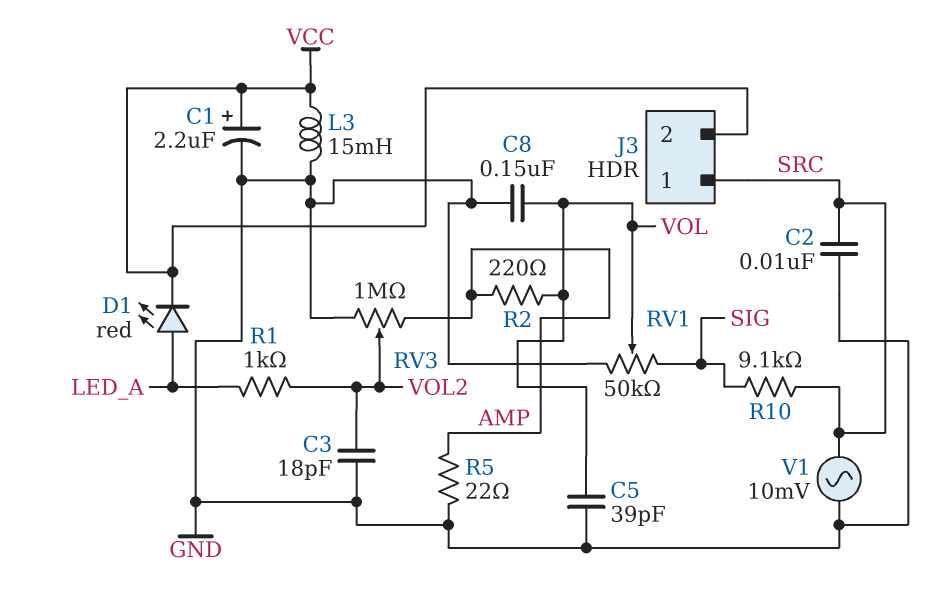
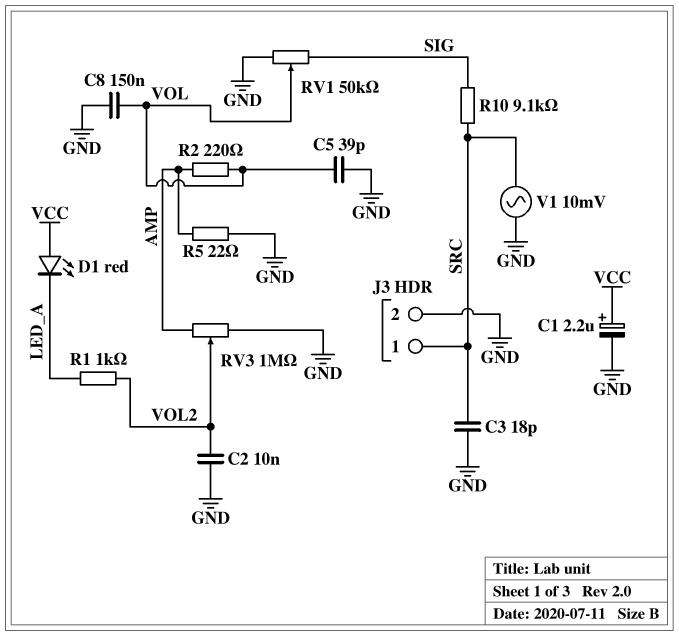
C2: 10nF (GND, SRC) -> 10nF (GND, VOL2)
C3: 18pF (GND, VOL2) -> 18pF (GND, SRC)
D1: LED red (A LED_A, K VCC) -> LED red (A VCC, K LED_A)
J3 pin 2: VCC -> GND
L3: 15mH (GND, VCC) -> none

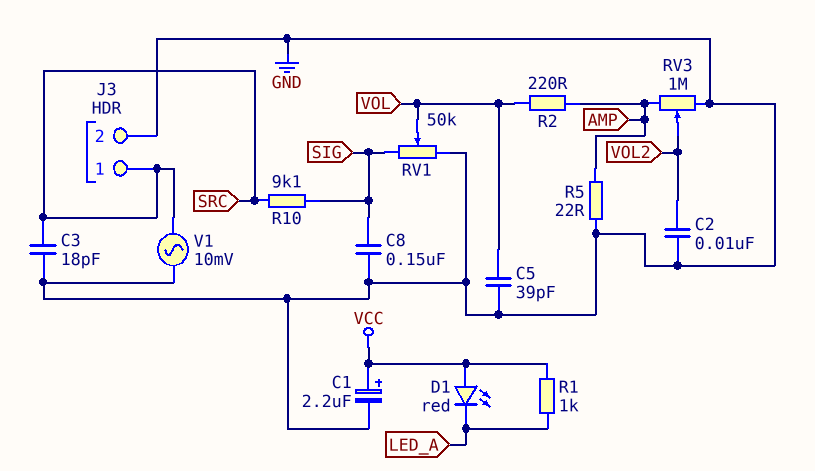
C8: 150nF (GND, VOL) -> 150nF (GND, SIG)
R1: 1k (LED_A, VOL2) -> 1k (LED_A, VCC)

